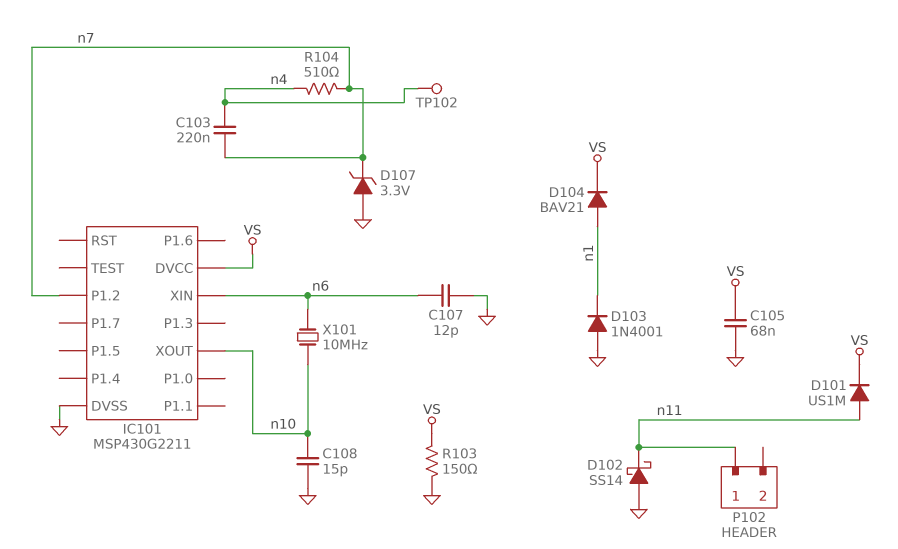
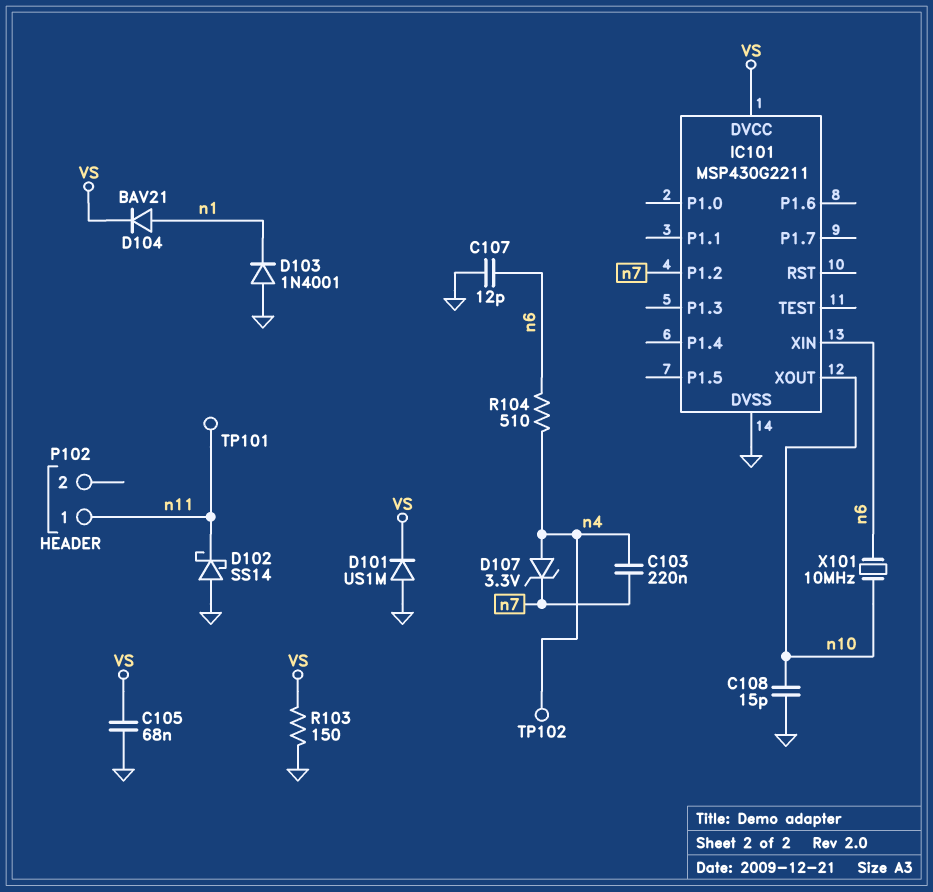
D101: diode US1M (A n11, K VS) -> diode US1M (A GND, K VS)
D107: zener 3.3V (A GND, K n7) -> zener 3.3V (A n4, K n7)
R104: 510 (n4, n7) -> 510 (n4, n6)
TP101: none -> test point (n11)

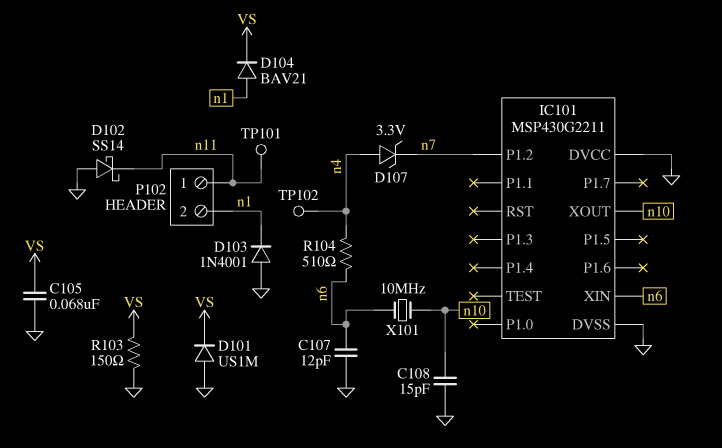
C103: 220nF (n4, n7) -> none
IC101 pin DVCC: VS -> GND
P102 pin 2: none -> n1

